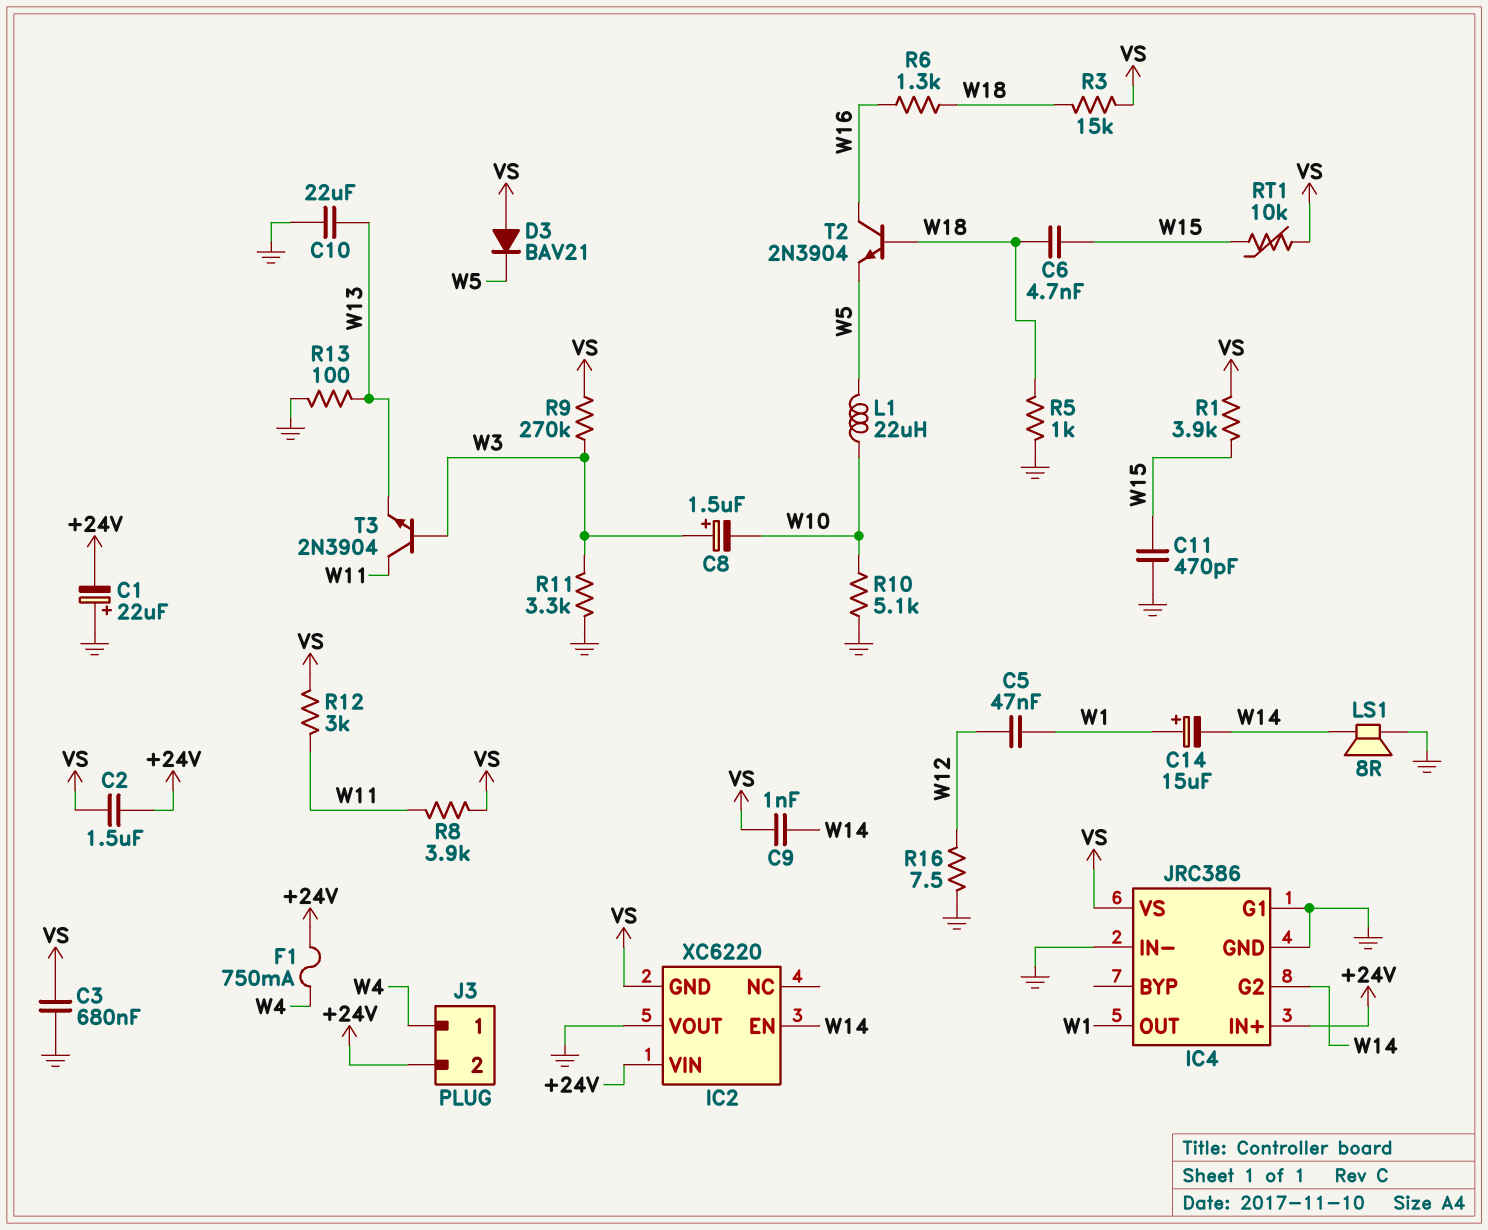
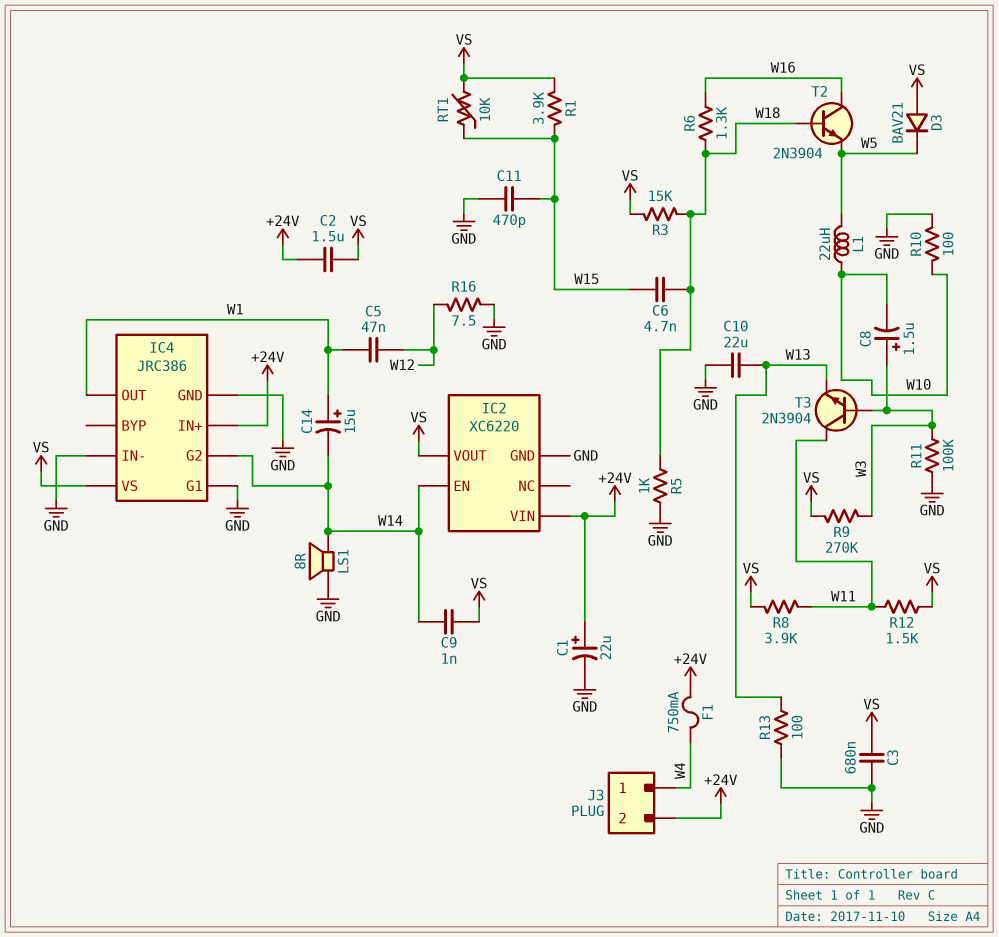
C1: 22uF (plus GND, minus +24V) -> 22uF (plus +24V, minus GND)
IC2 pin GND: VS -> GND
IC2 pin VOUT: GND -> VS
R10: 5.1k (GND, W10) -> 100 (GND, W10)
R11: 3.3k (GND, W3) -> 100k (GND, W3)
R12: 3k (VS, W11) -> 1.5k (VS, W11)

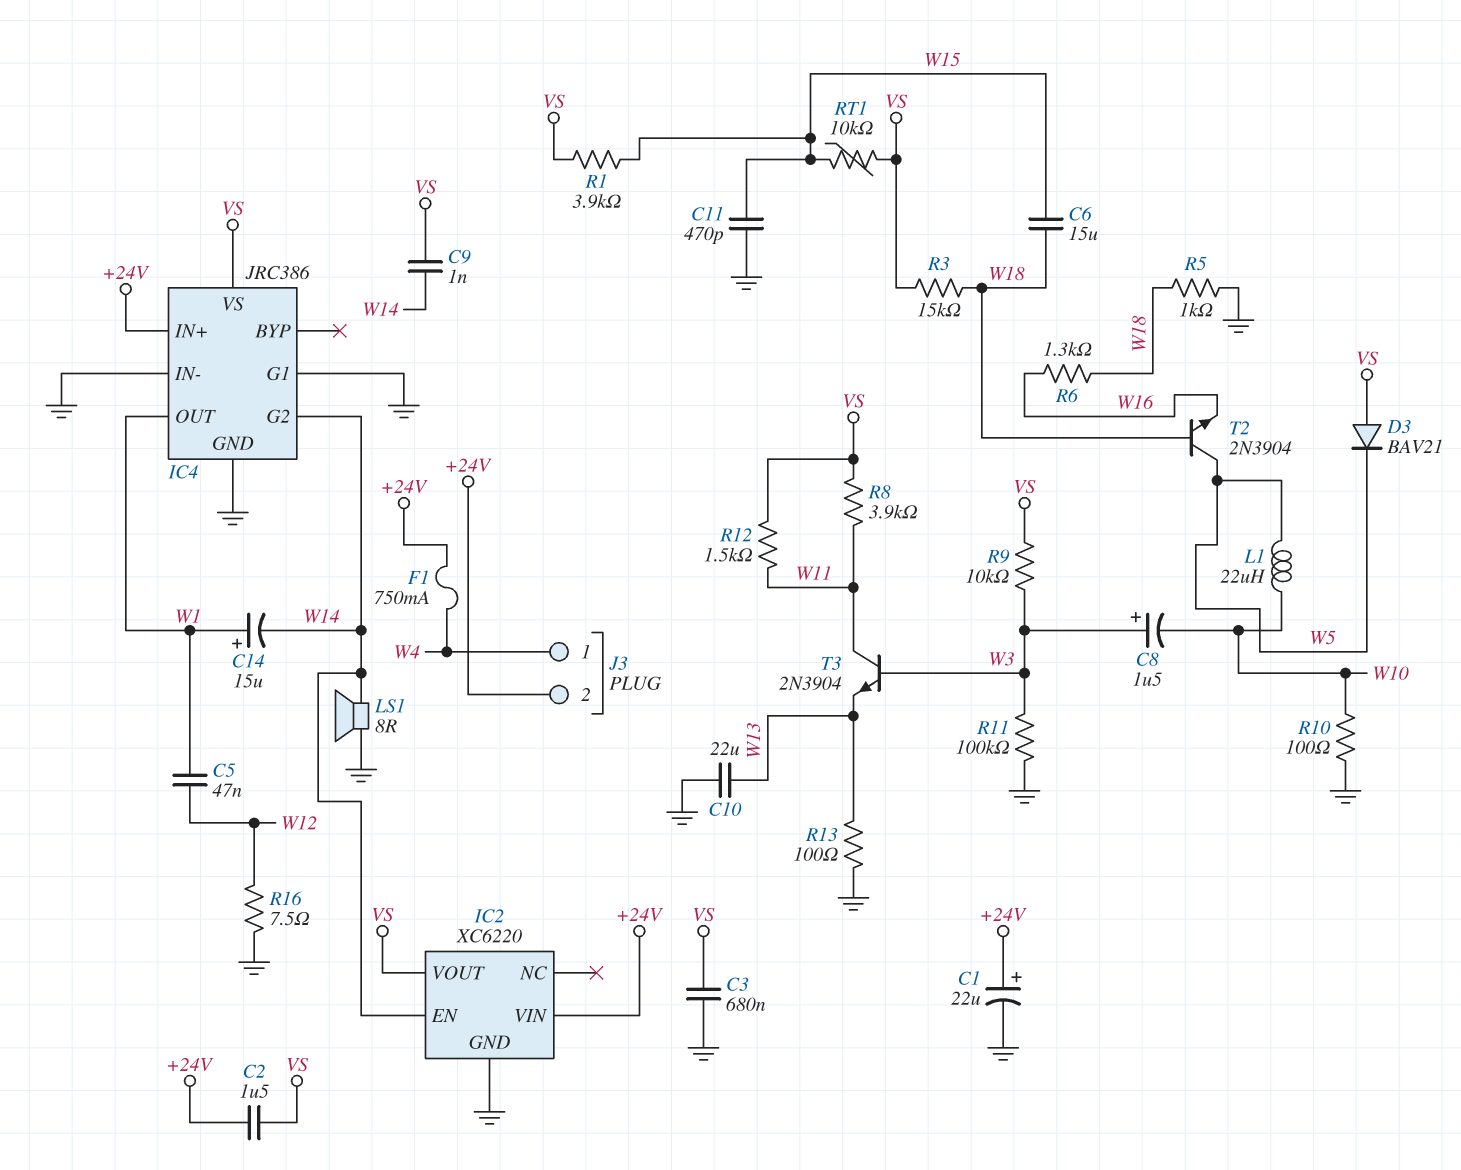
C6: 4.7nF (W15, W18) -> 15uF (W15, W18)
R9: 270k (VS, W3) -> 10k (VS, W3)
T2: NPN 2N3904 (B W18, C W16, E W5) -> NPN 2N3904 (B W18, C W5, E W16)

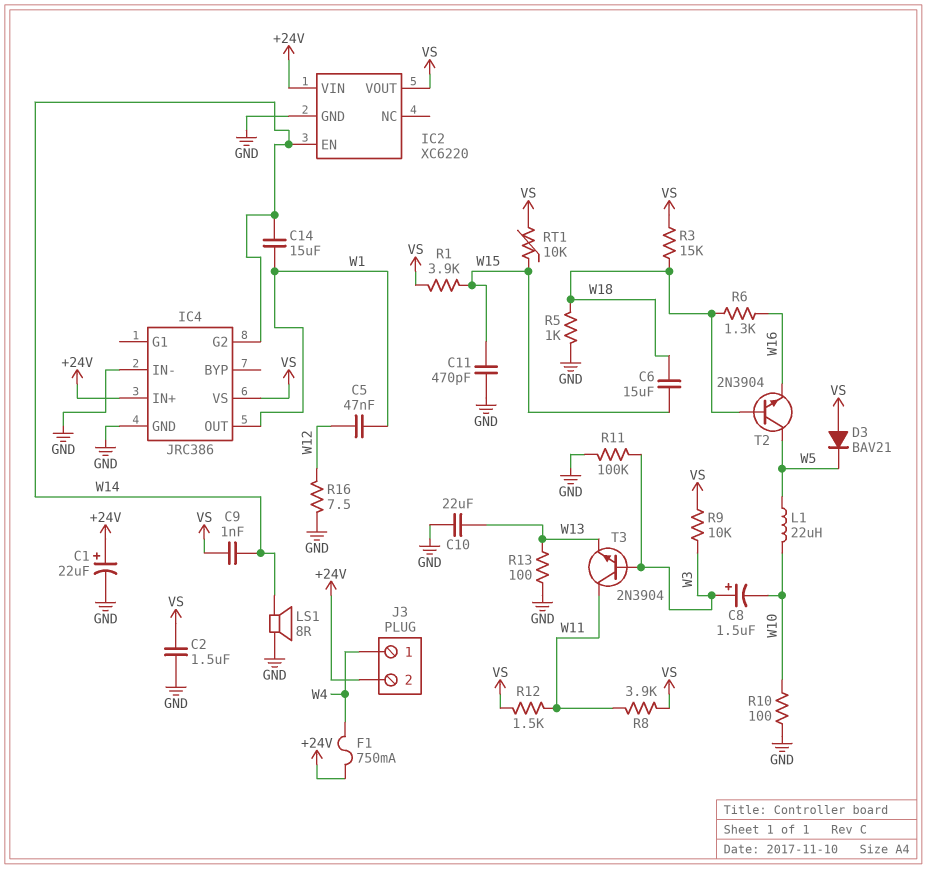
C2: 1.5uF (+24V, VS) -> 1.5uF (GND, VS)
C3: 680nF (GND, VS) -> none
C14: 15uF (plus W1, minus W14) -> 15uF (W1, W14)
IC4 pin G1: GND -> none

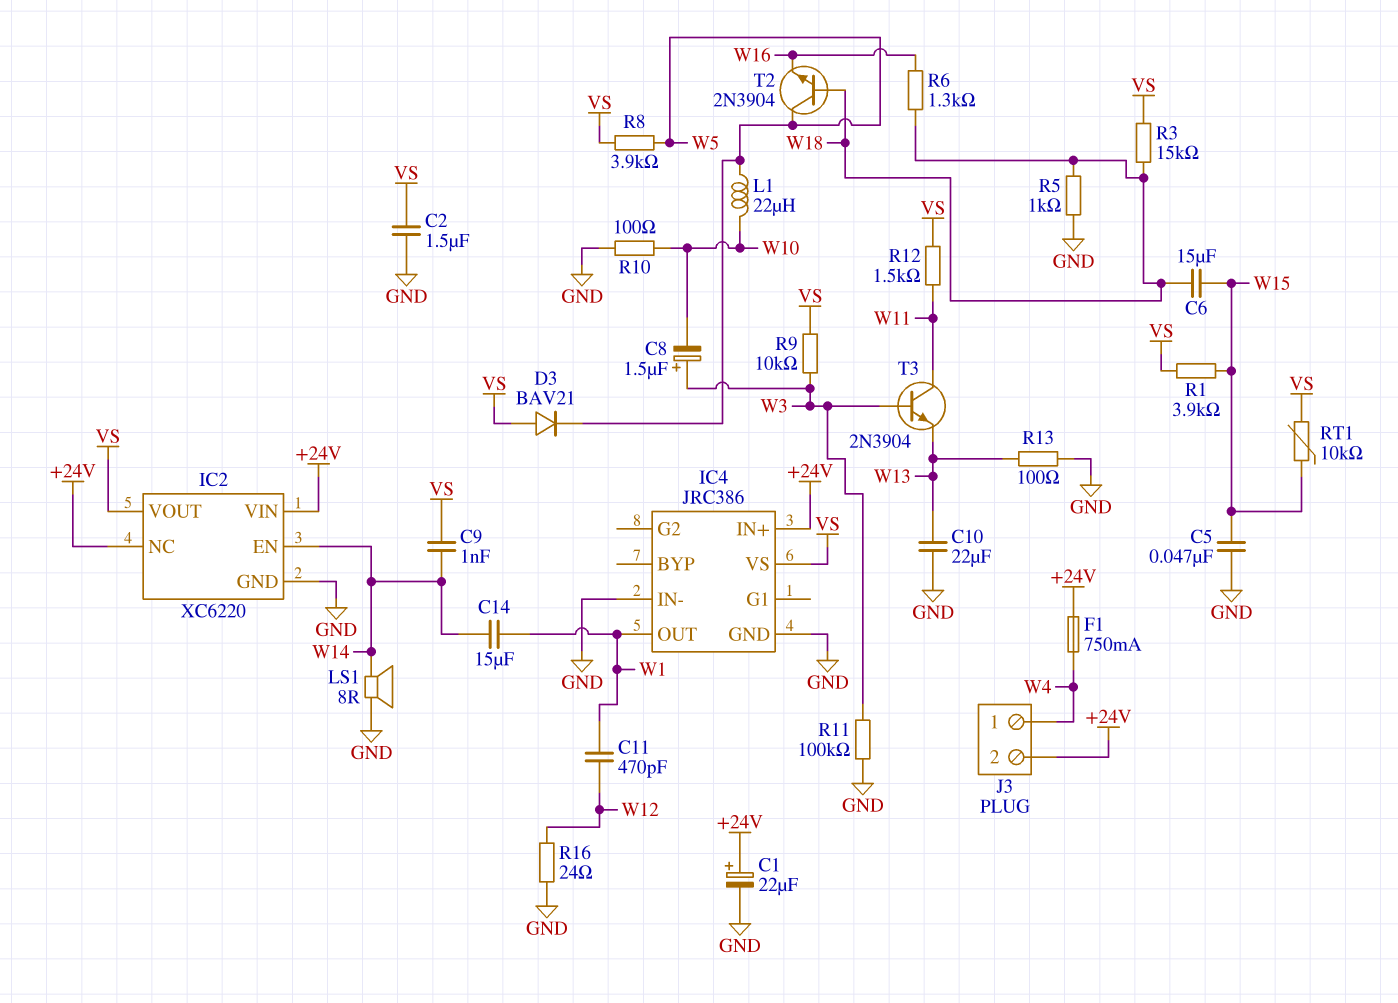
C5: 47nF (W1, W12) -> 47nF (GND, W15)
C11: 470pF (GND, W15) -> 470pF (W1, W12)
IC2 pin NC: none -> +24V
IC4 pin G2: W14 -> none
R8: 3.9k (VS, W11) -> 3.9k (VS, W5)
R16: 7.5 (GND, W12) -> 24 (GND, W12)

